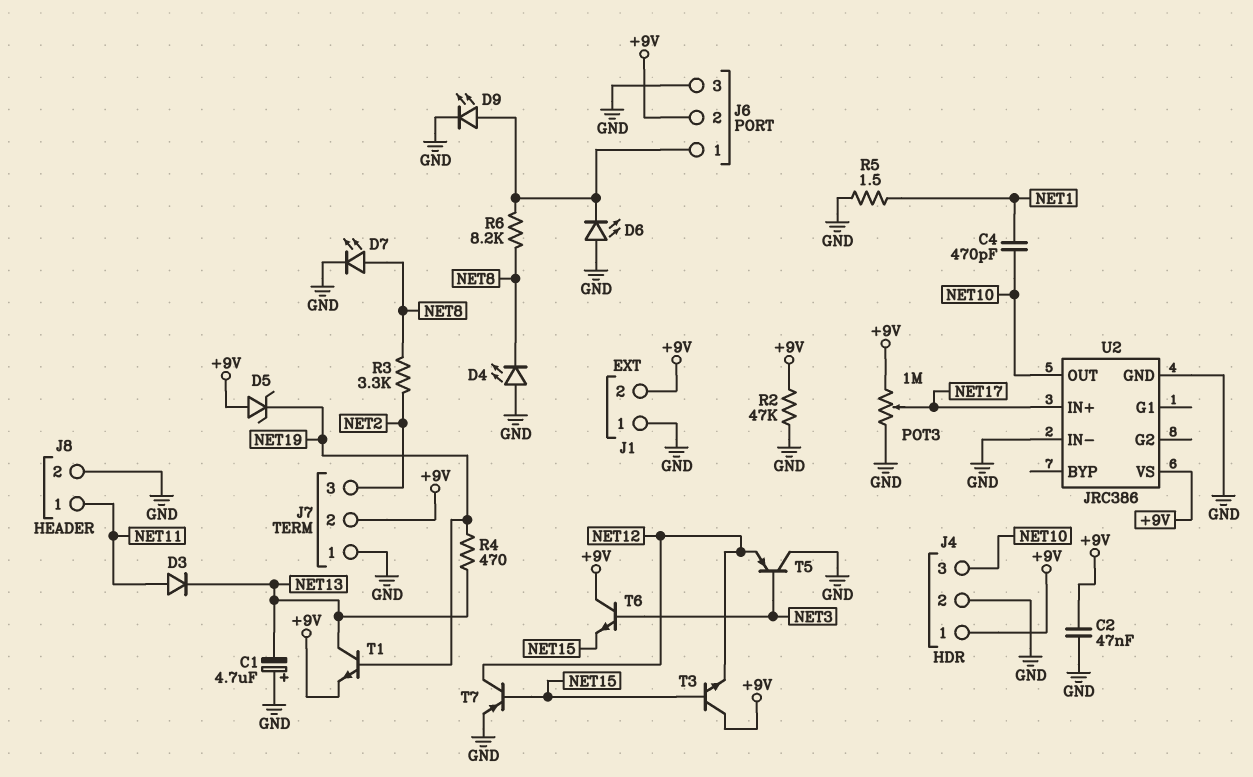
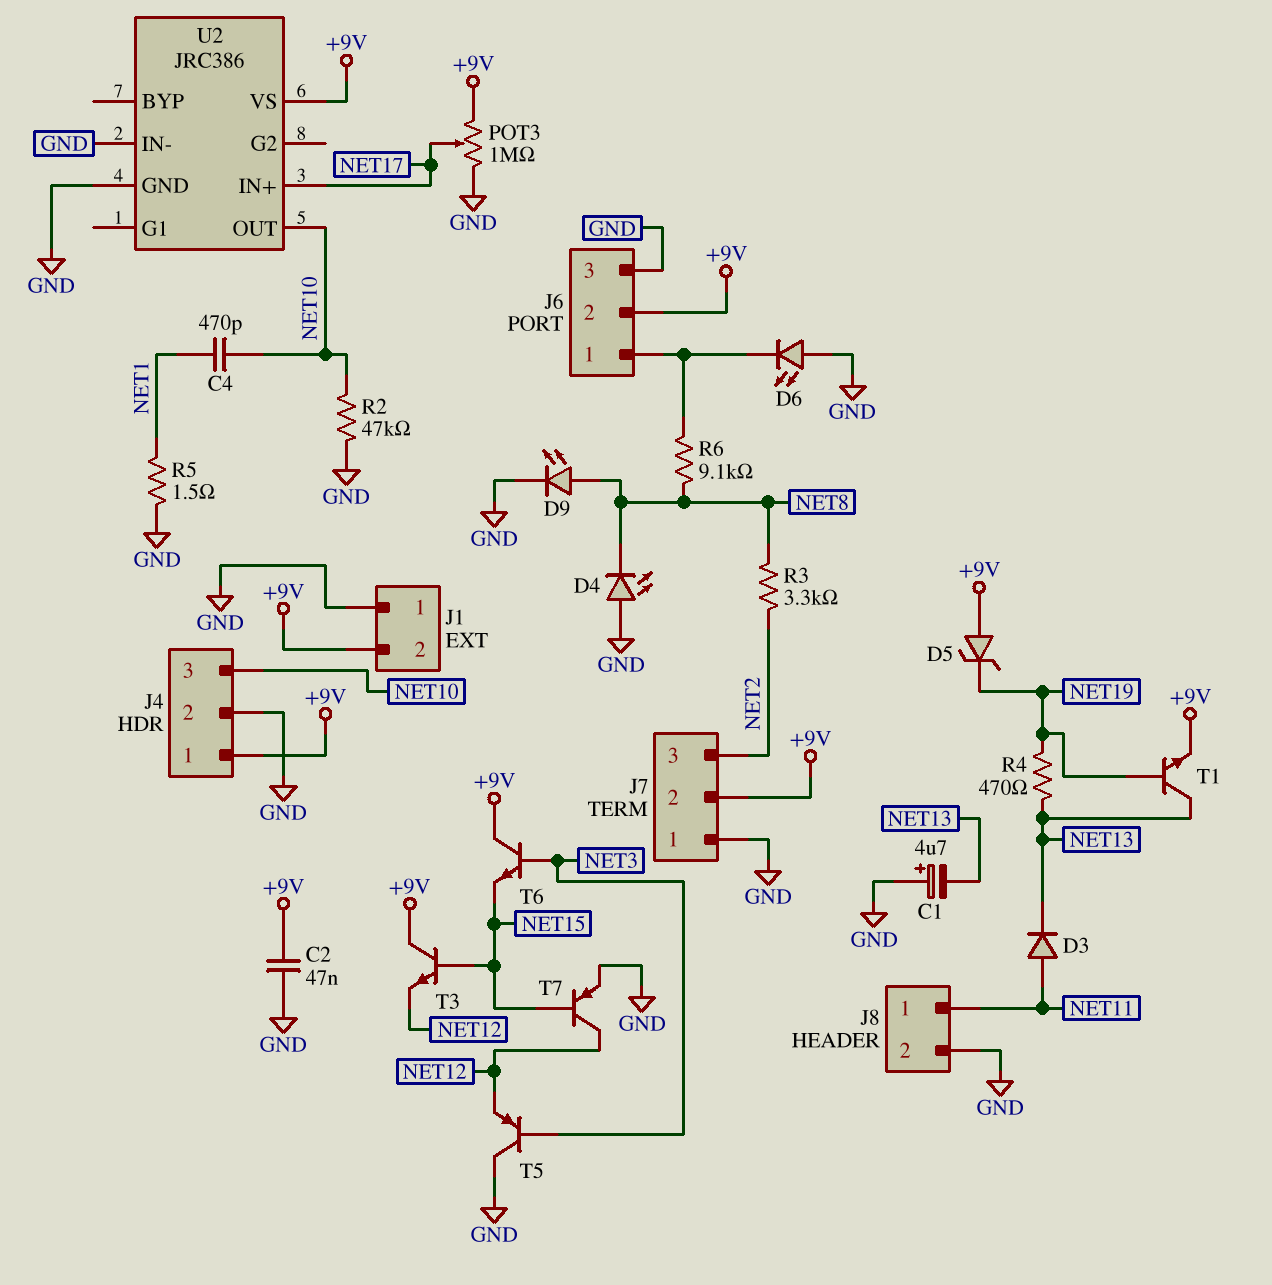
D7: LED (A NET8, K GND) -> none
D9: LED (A J6/1, K GND) -> LED (A NET8, K GND)
R2: 47k (+9V, GND) -> 47k (GND, NET10)
R6: 8.2k (J6/1, NET8) -> 9.1k (J6/1, NET8)

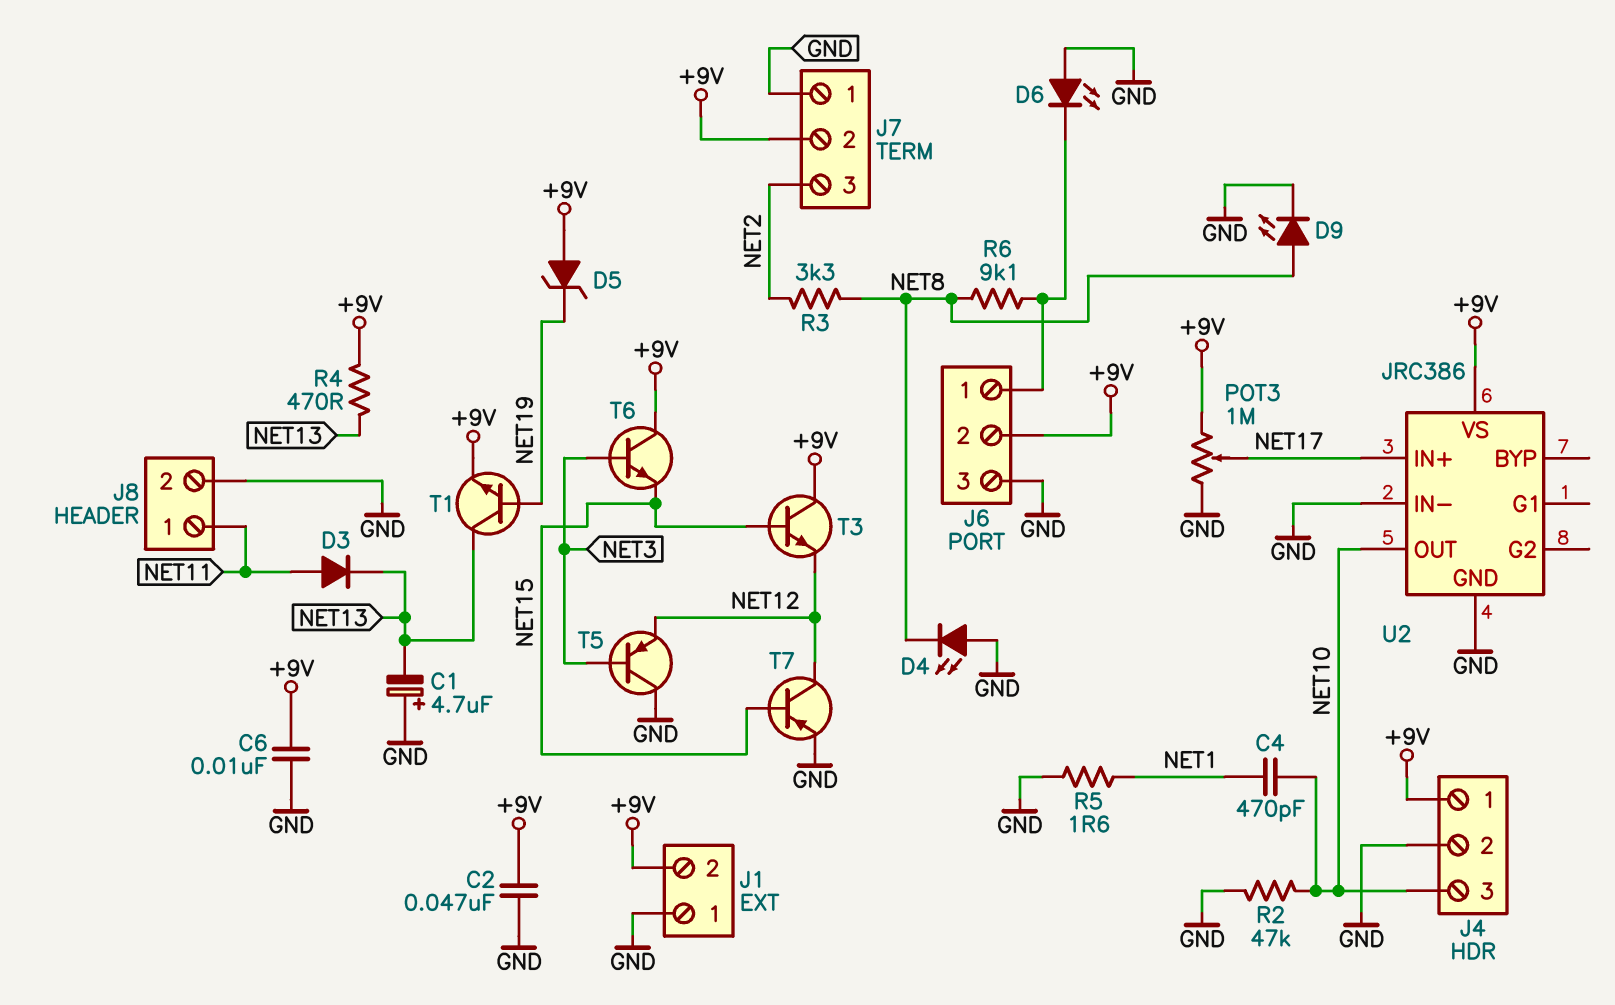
C6: none -> 10nF (+9V, GND)
R4: 470 (NET13, NET19) -> 470 (+9V, NET13)
R5: 1.5 (GND, NET1) -> 1.6 (GND, NET1)

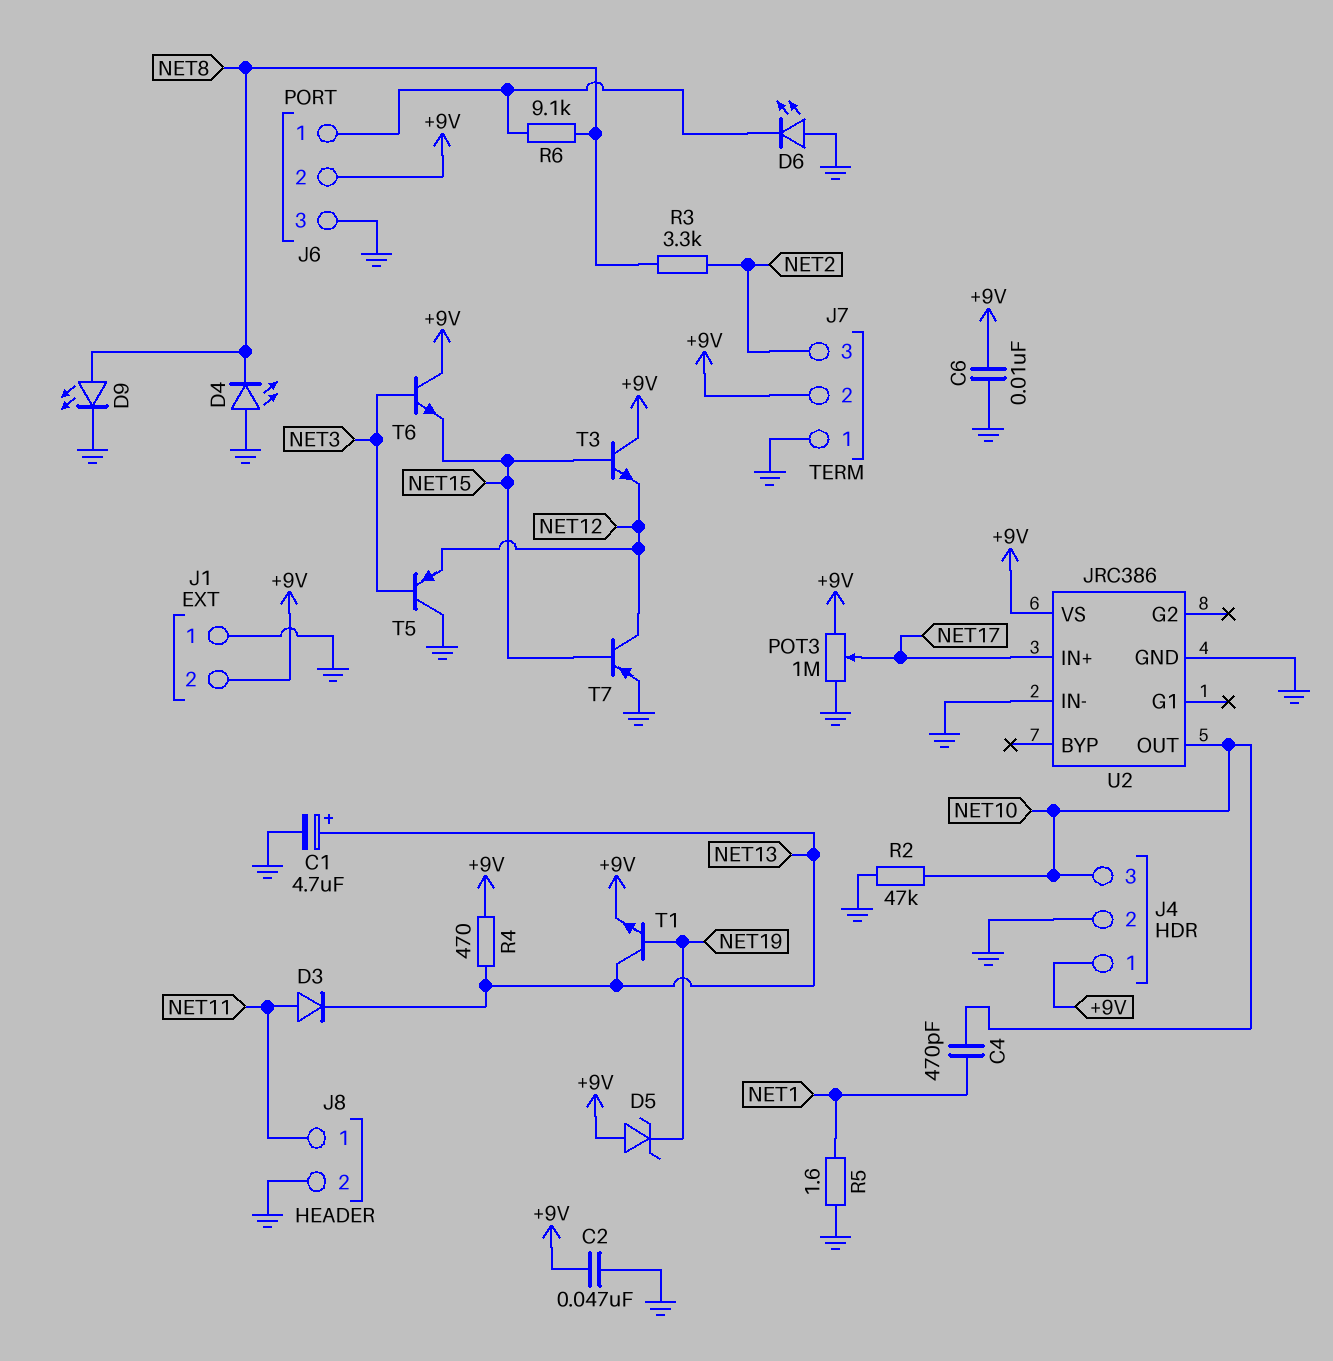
C1: 4.7uF (plus GND, minus NET13) -> 4.7uF (plus NET13, minus GND)

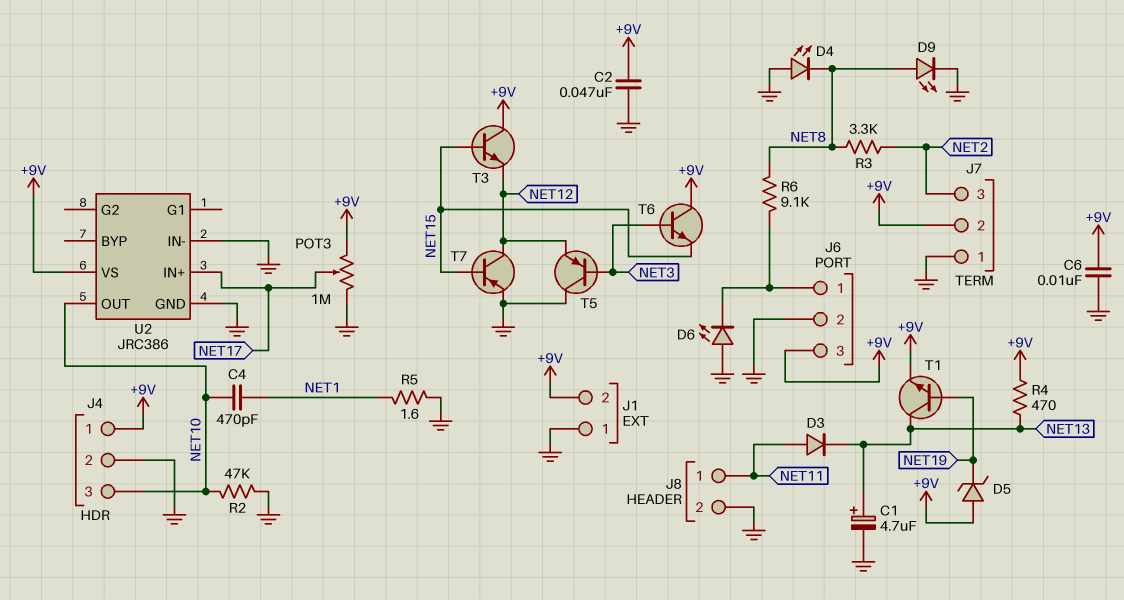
J6 pin 2: +9V -> GND
J6 pin 3: GND -> +9V

